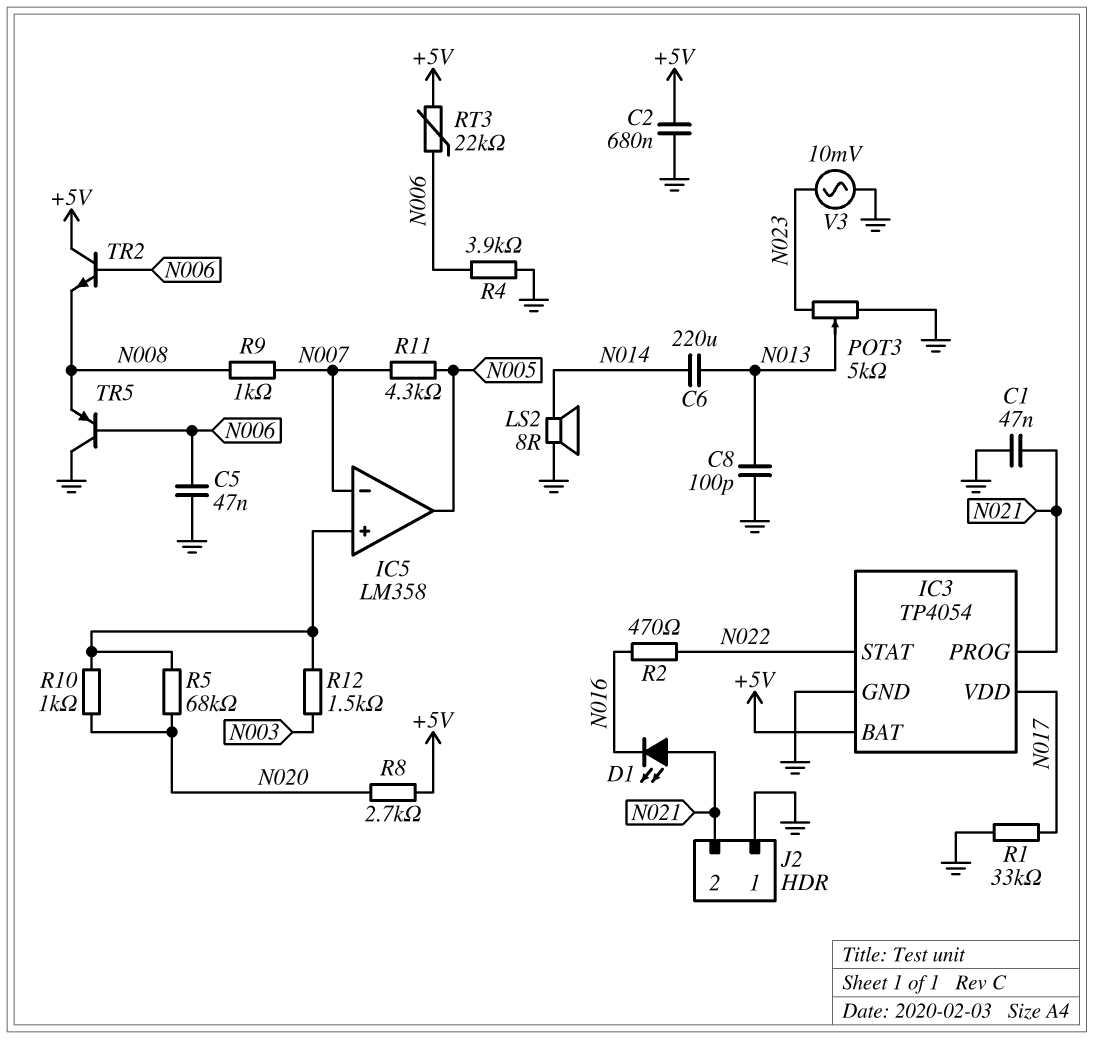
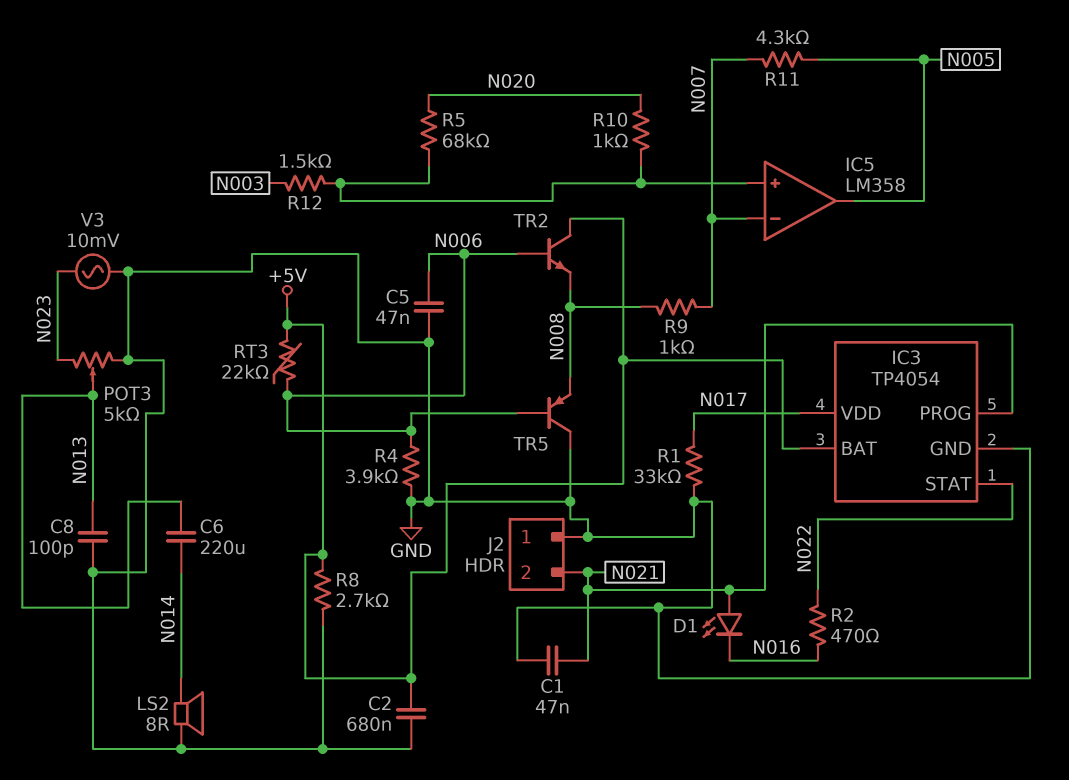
R8: 2.7k (+5V, N020) -> 2.7k (+5V, GND)

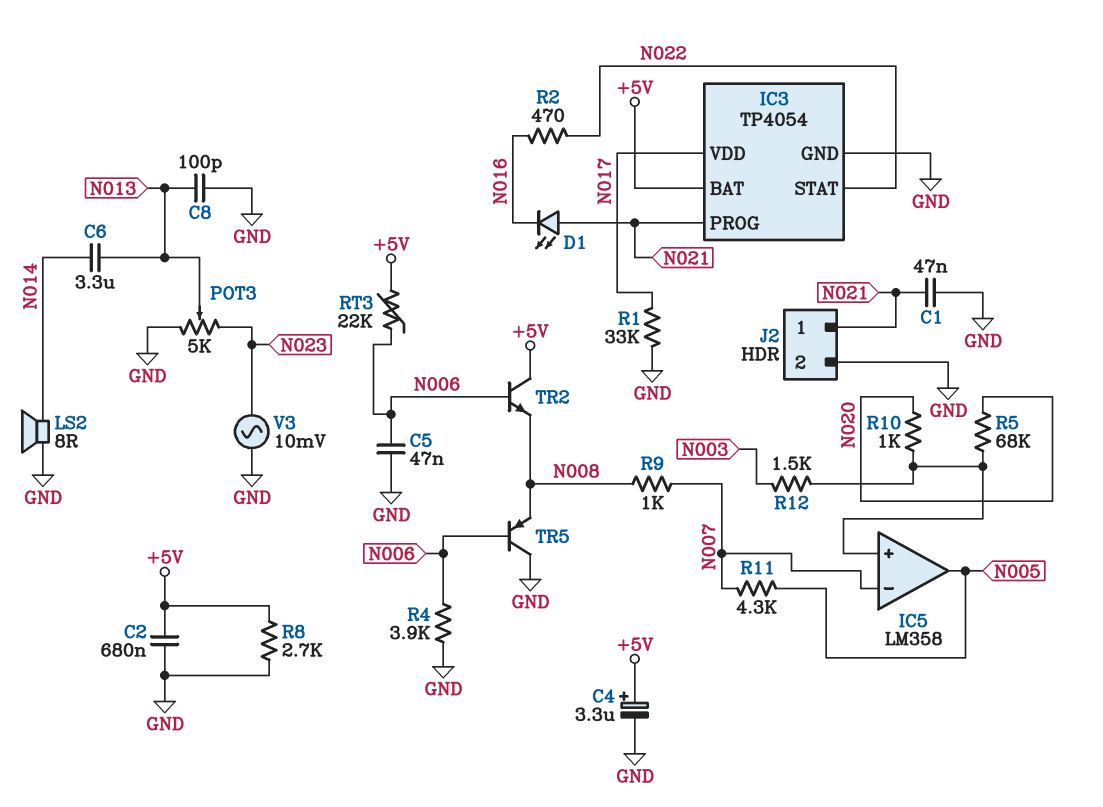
C4: none -> 3.3uF (plus +5V, minus GND)
C6: 220uF (N013, N014) -> 3.3uF (N013, N014)
J2 pin 1: GND -> N021
J2 pin 2: N021 -> GND

